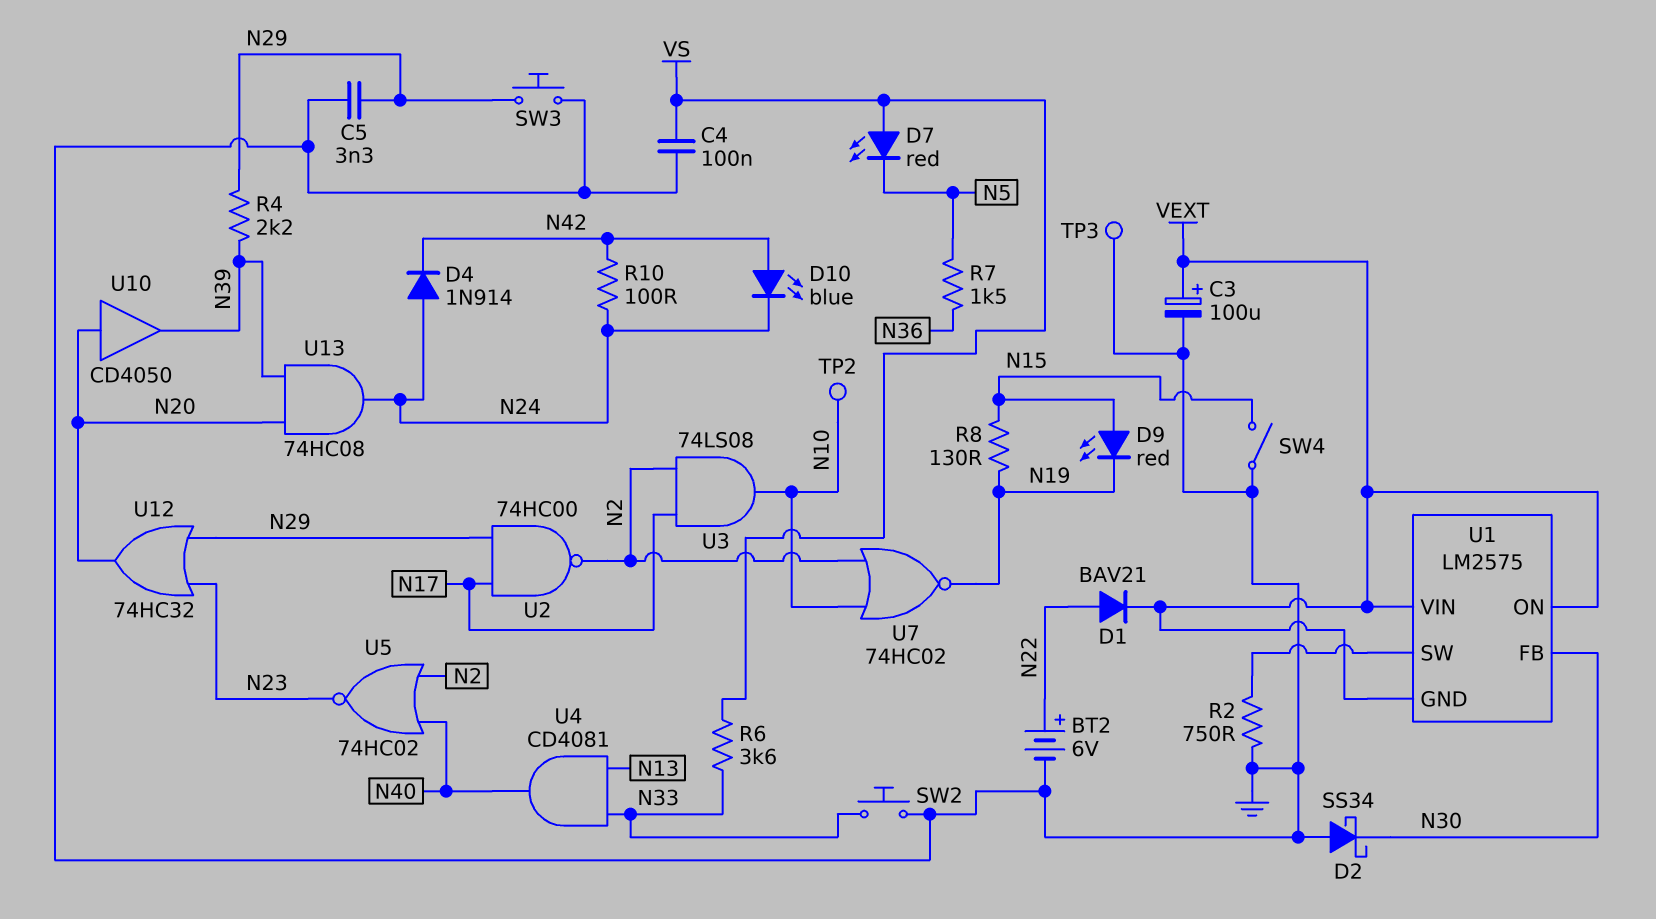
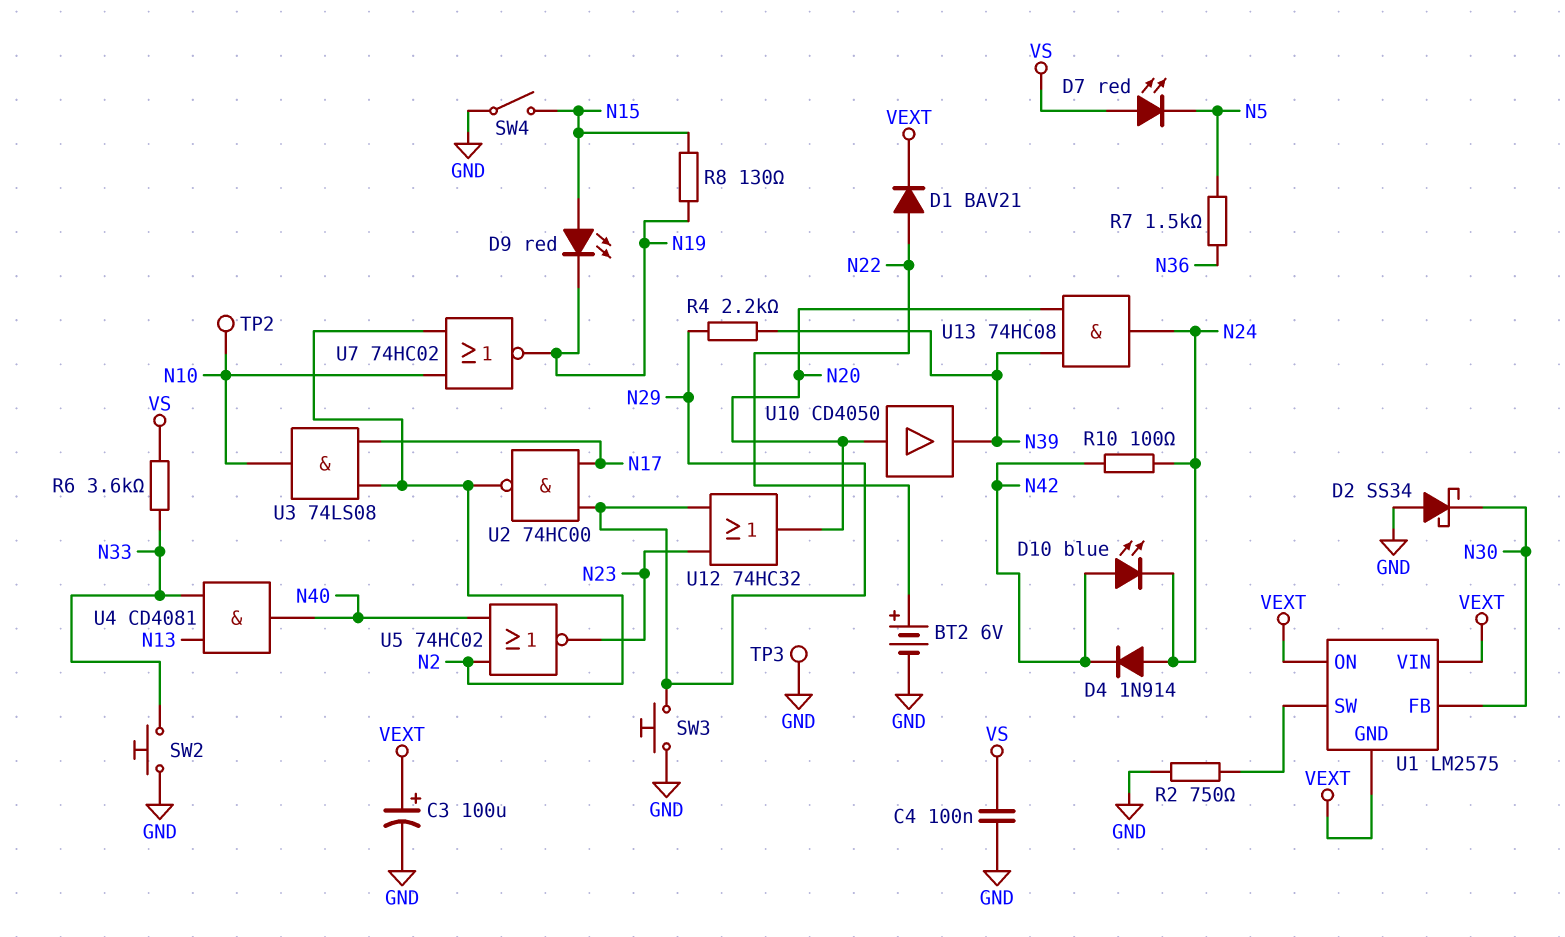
C5: 3.3nF (GND, N29) -> none

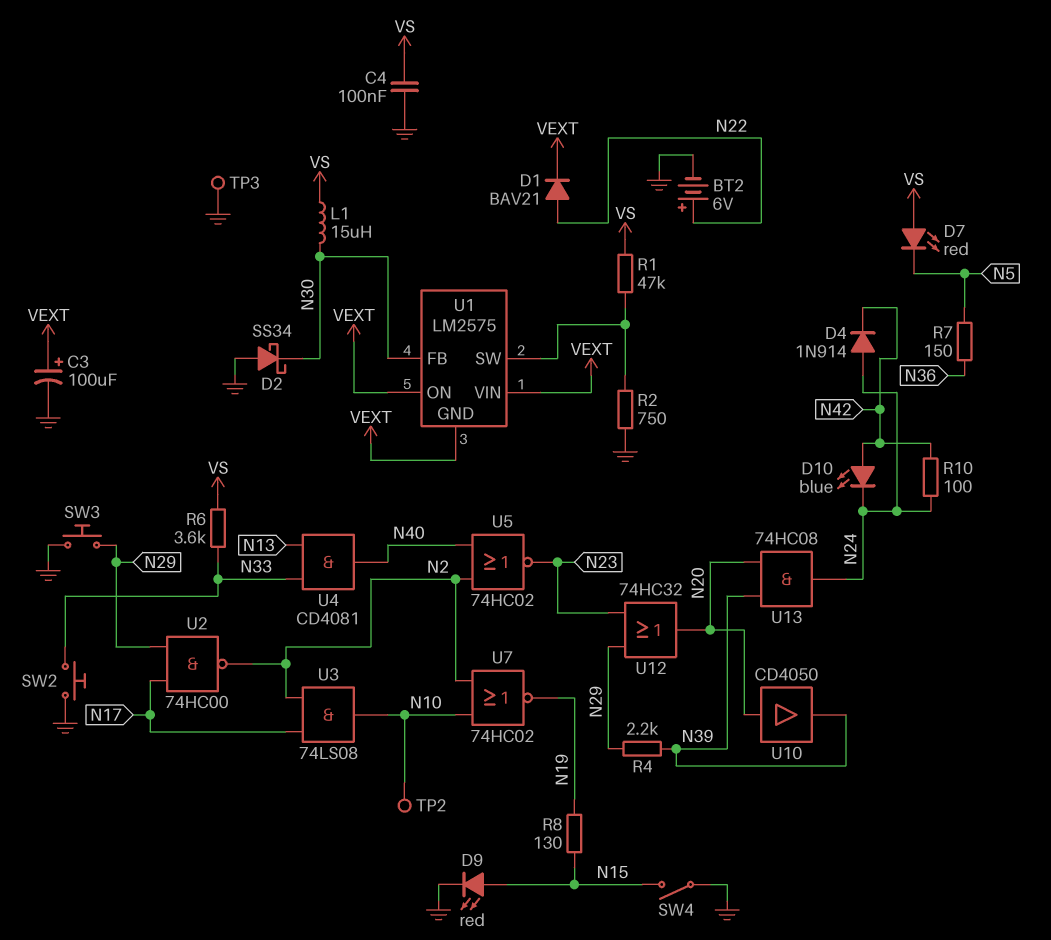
D9: LED red (A N15, K N19) -> LED red (A N15, K GND)
L1: none -> 15uH (N30, VS)
R1: none -> 47k (U1/SW, VS)
R7: 1.5k (N5, N36) -> 150 (N5, N36)

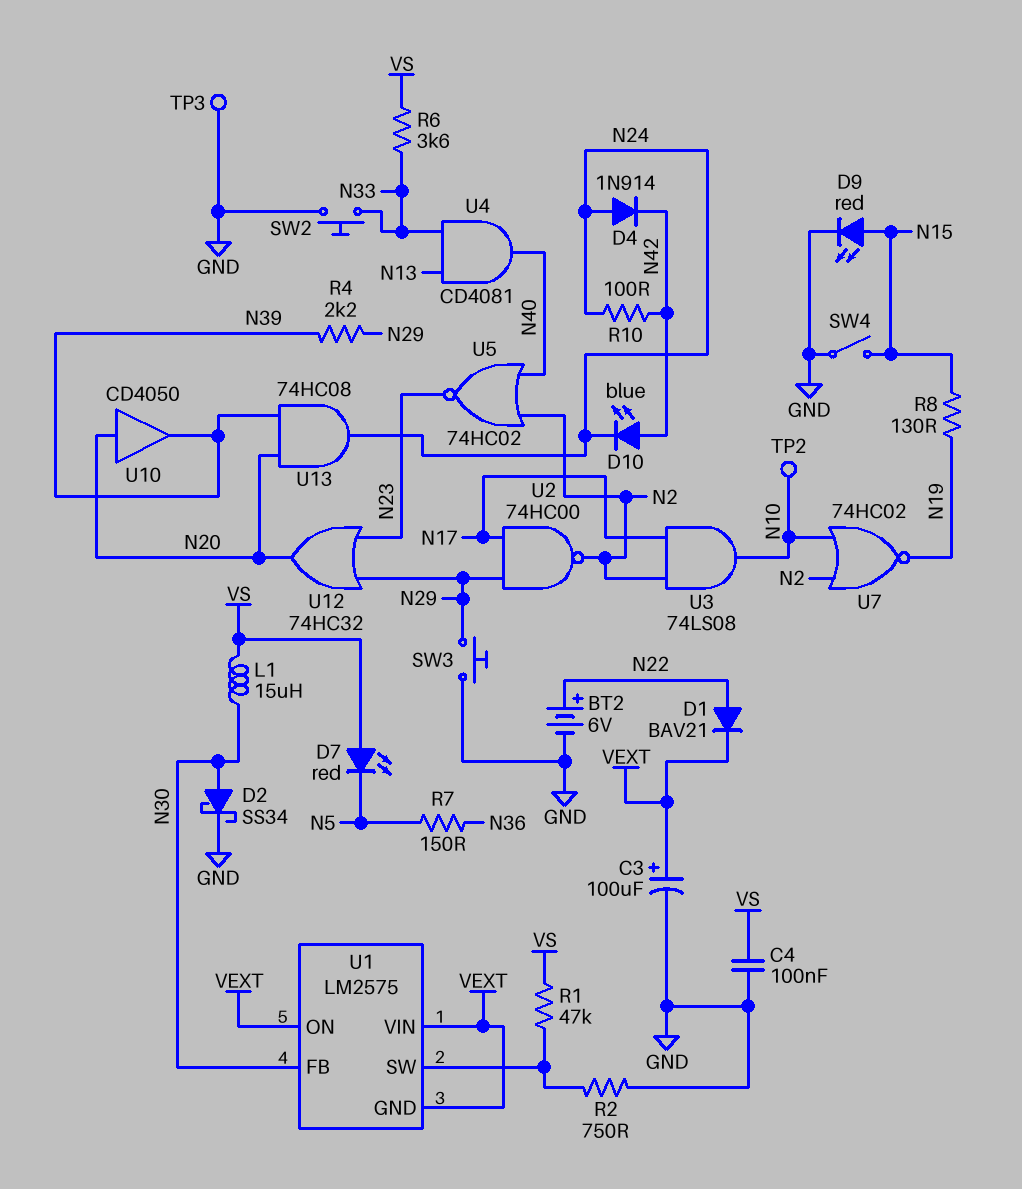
D2: schottky SS34 (A GND, K N30) -> schottky SS34 (A N30, K GND)

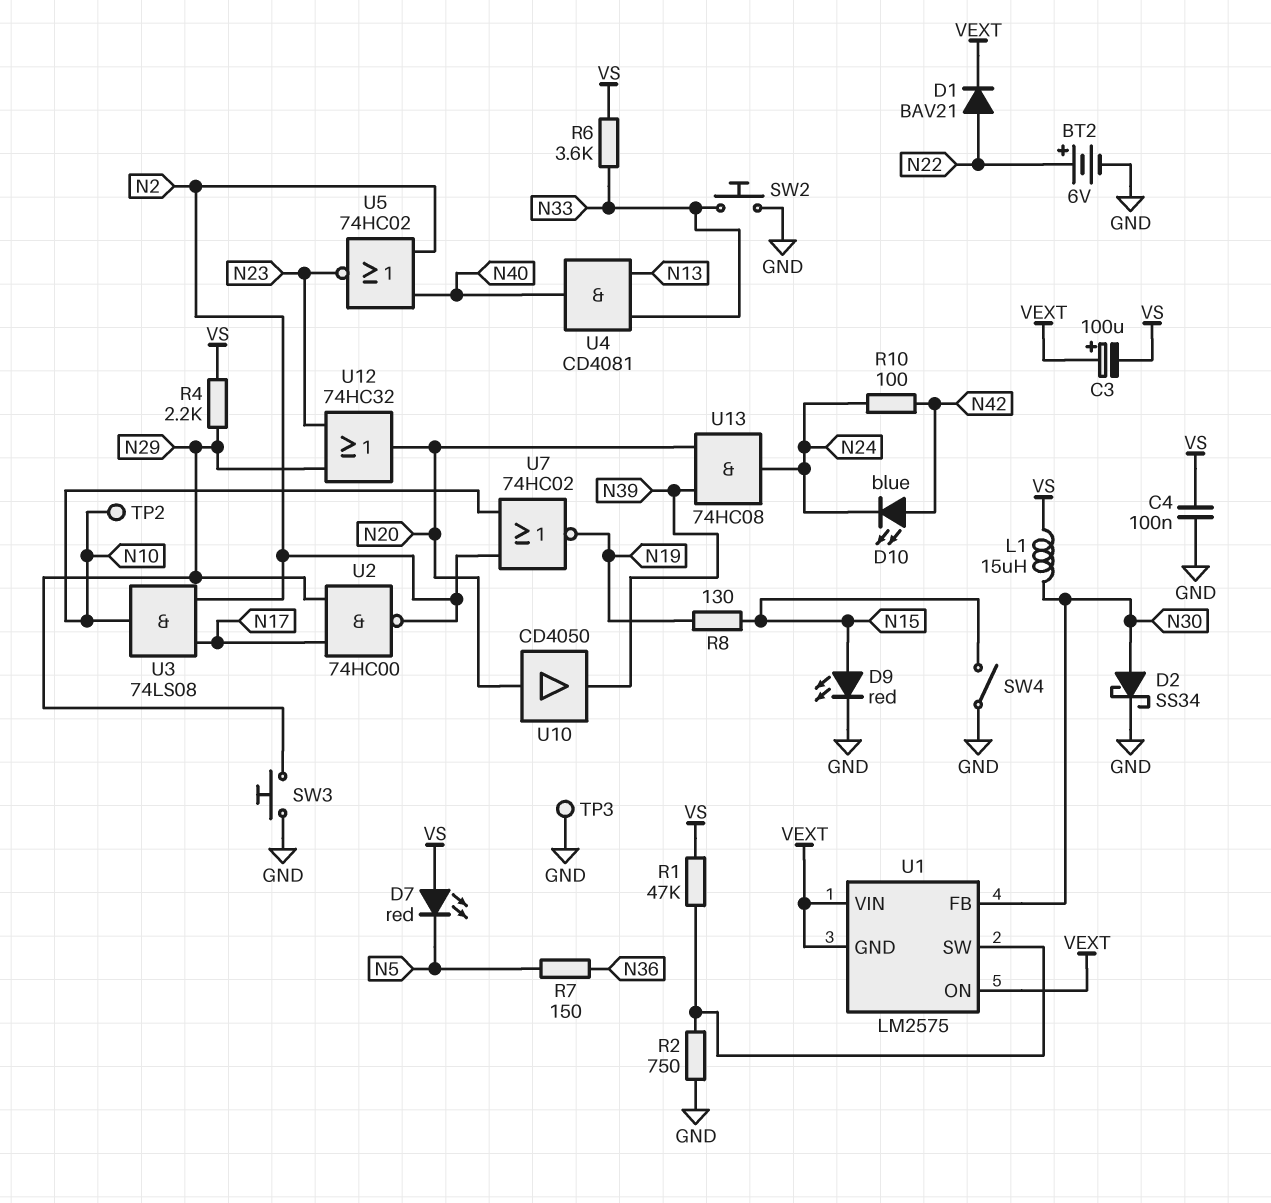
C3: 100uF (plus VEXT, minus GND) -> 100uF (plus VEXT, minus VS)
D4: diode 1N914 (A N24, K N42) -> none
R4: 2.2k (N29, N39) -> 2.2k (N29, VS)

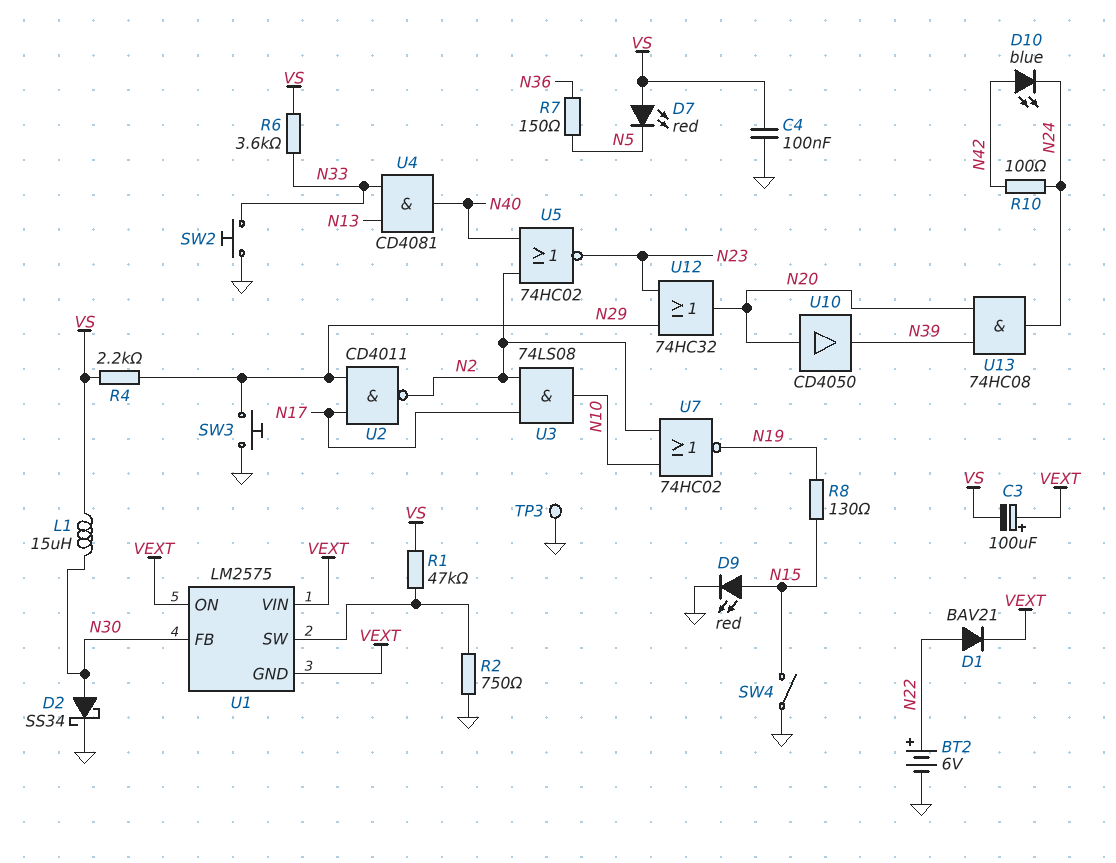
TP2: test point (N10) -> none
U2: NAND 74HC00 (in N17, in N29, out N2) -> NAND CD4011 (in N17, in N29, out N2)

